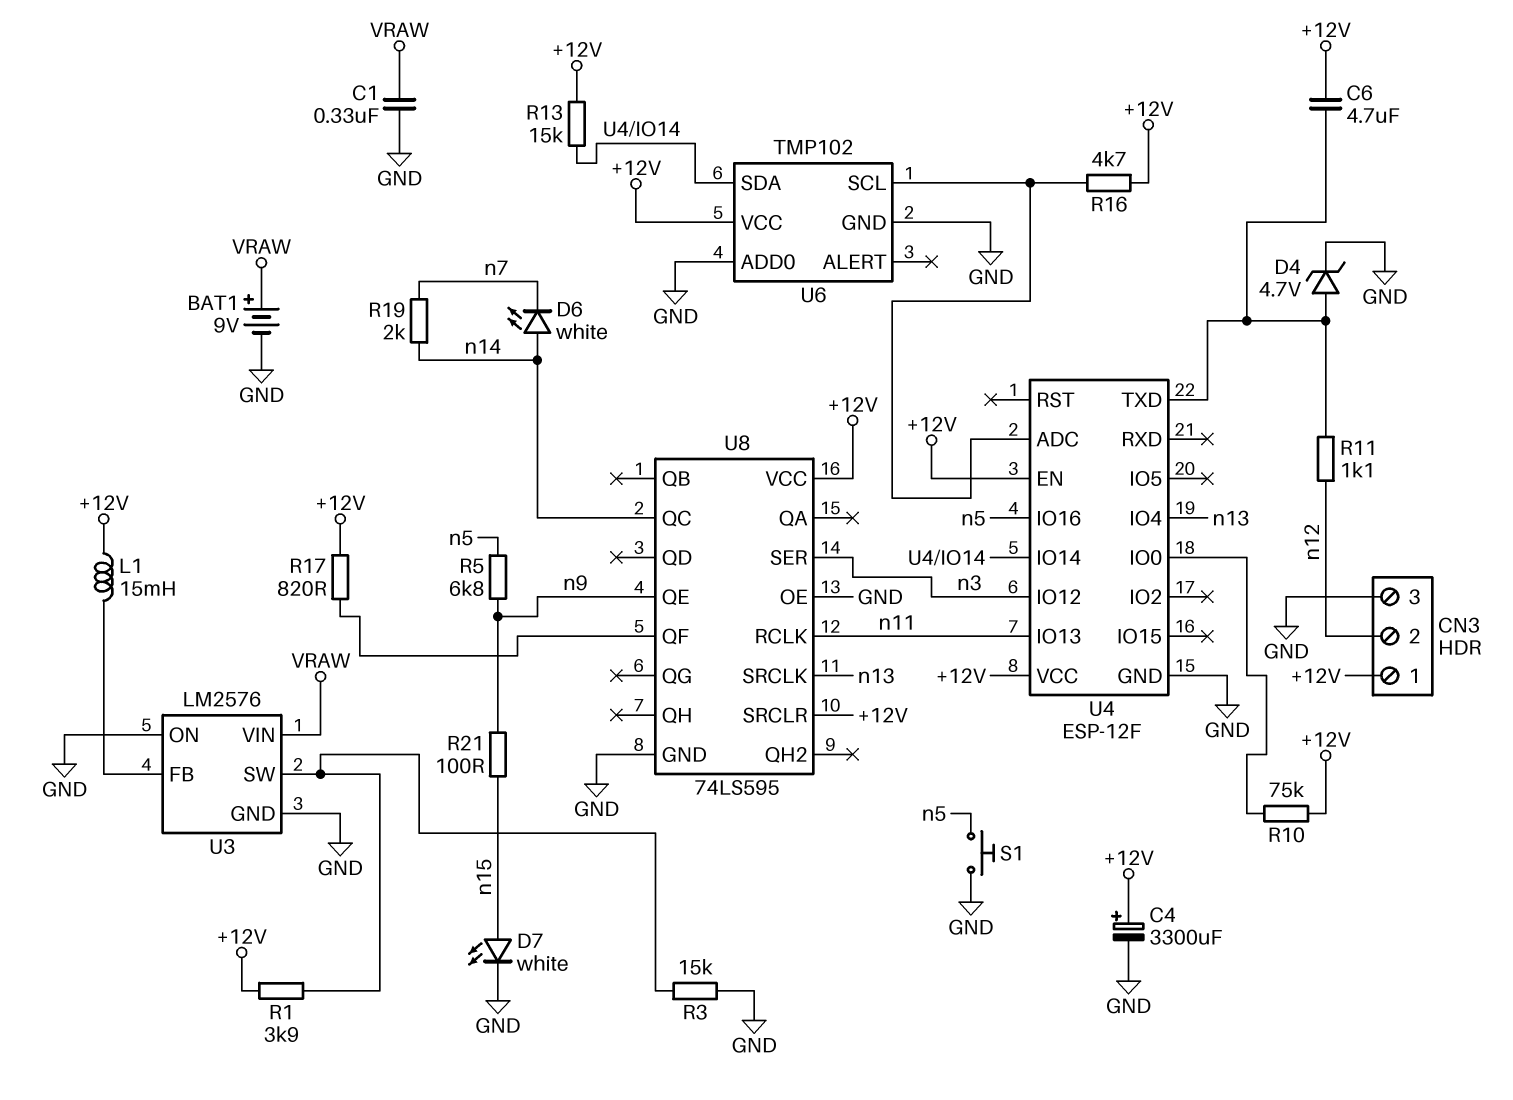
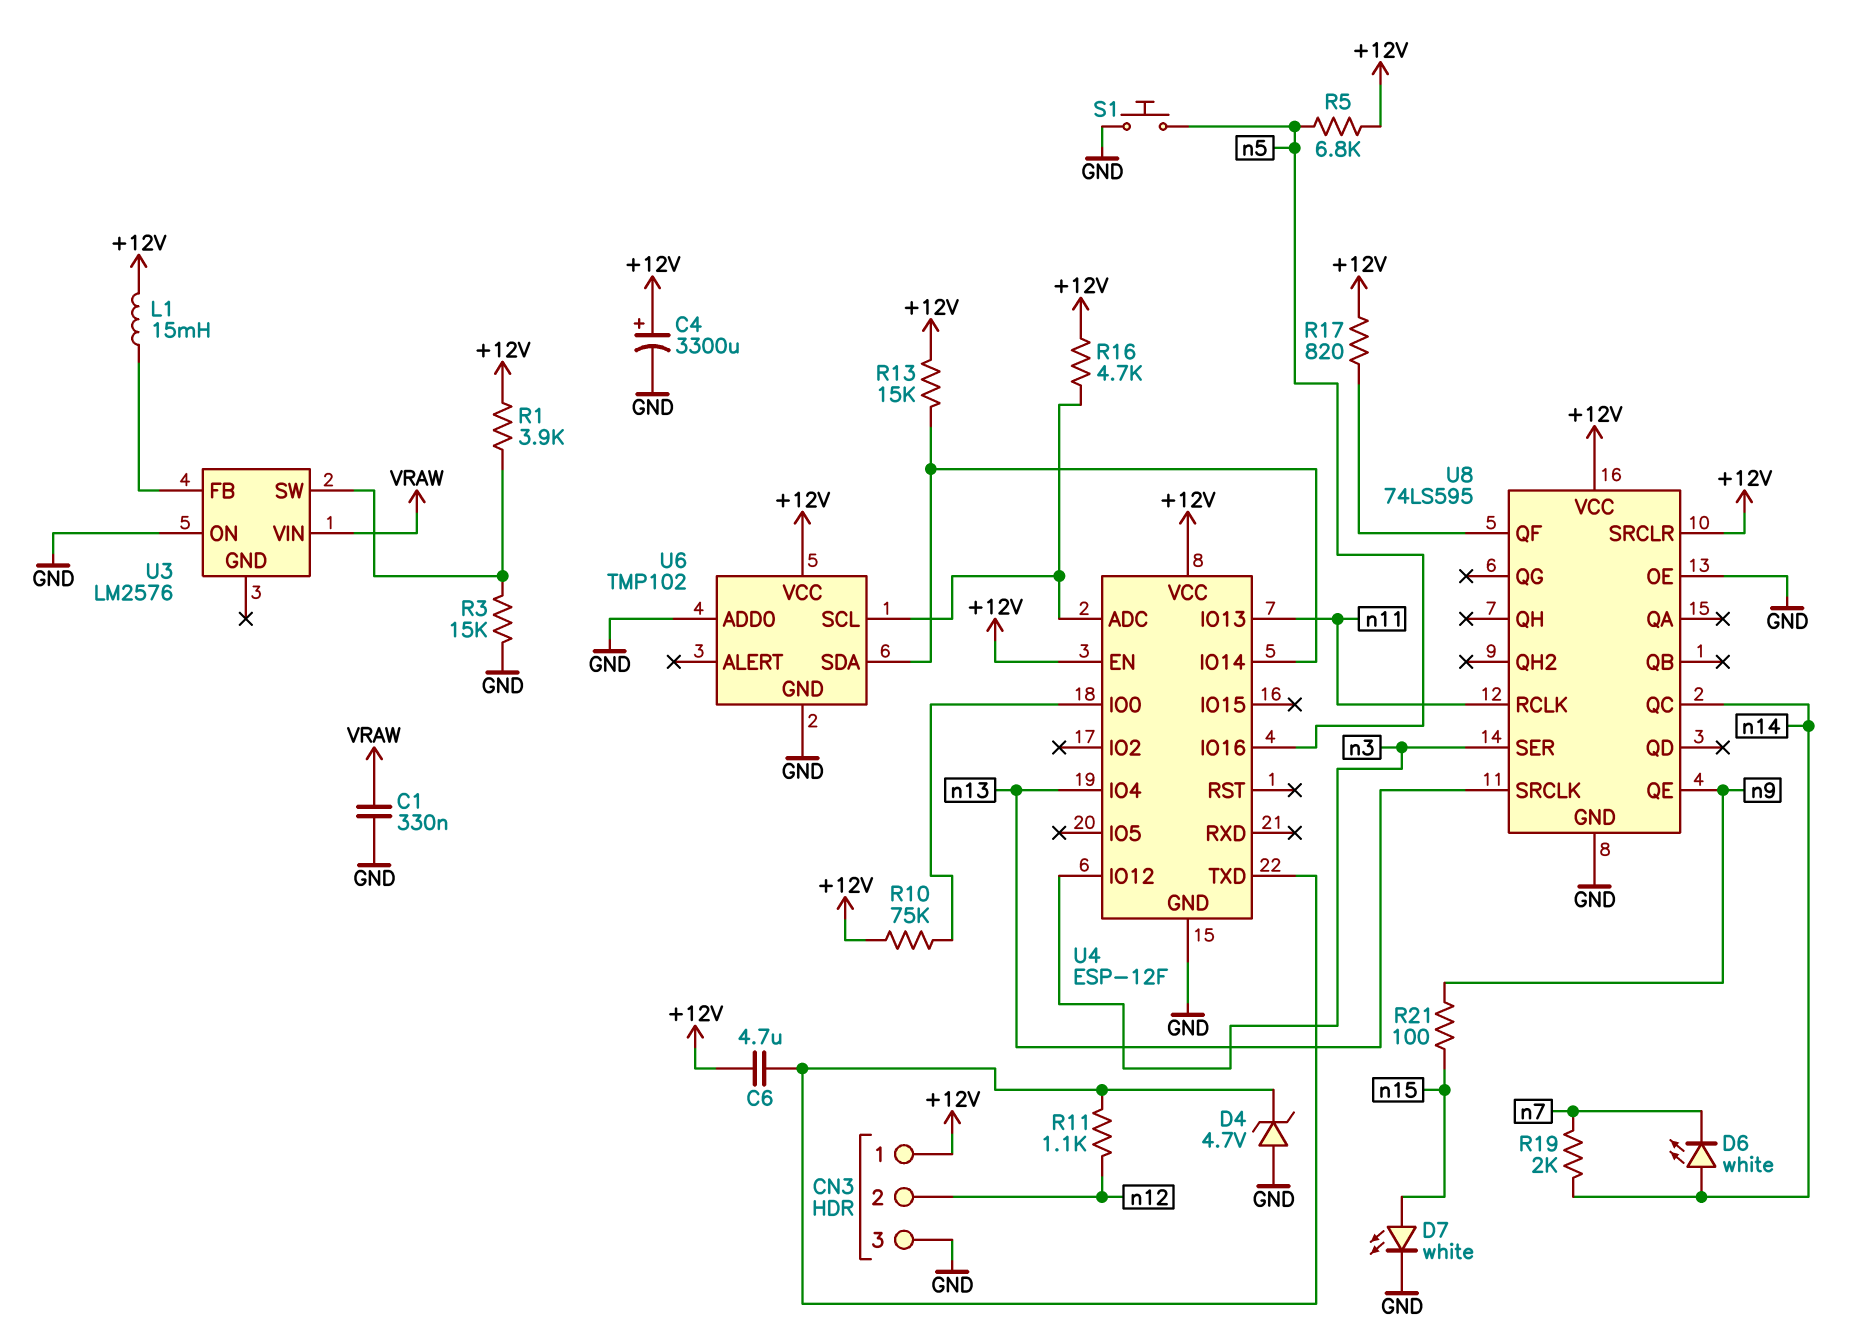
BAT1: 9V (plus VRAW, minus GND) -> none
D4: zener 4.7V (A U4/TXD, K GND) -> zener 4.7V (A GND, K U4/TXD)
R5: 6.8k (n5, n9) -> 6.8k (+12V, n5)
U3 pin GND: GND -> none

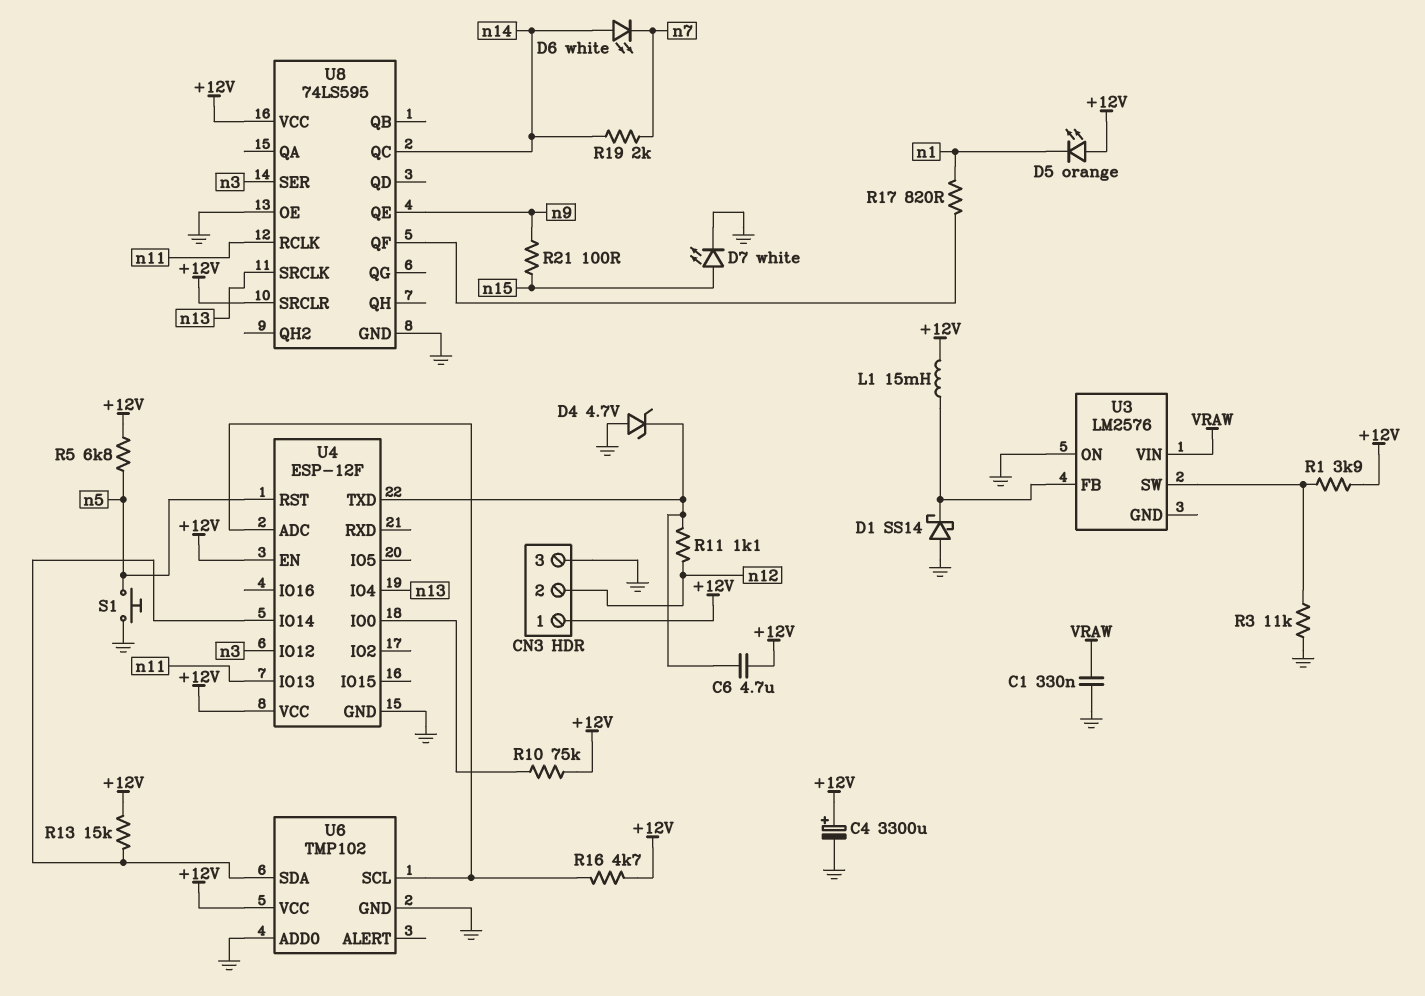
D1: none -> schottky SS14 (A GND, K U3/FB)
D5: none -> LED orange (A +12V, K n1)
R3: 15k (GND, U3/SW) -> 11k (GND, U3/SW)
R17: 820 (+12V, U8/QF) -> 820 (U8/QF, n1)
U4 pin IO16: n5 -> none
U4 pin RST: none -> n5

